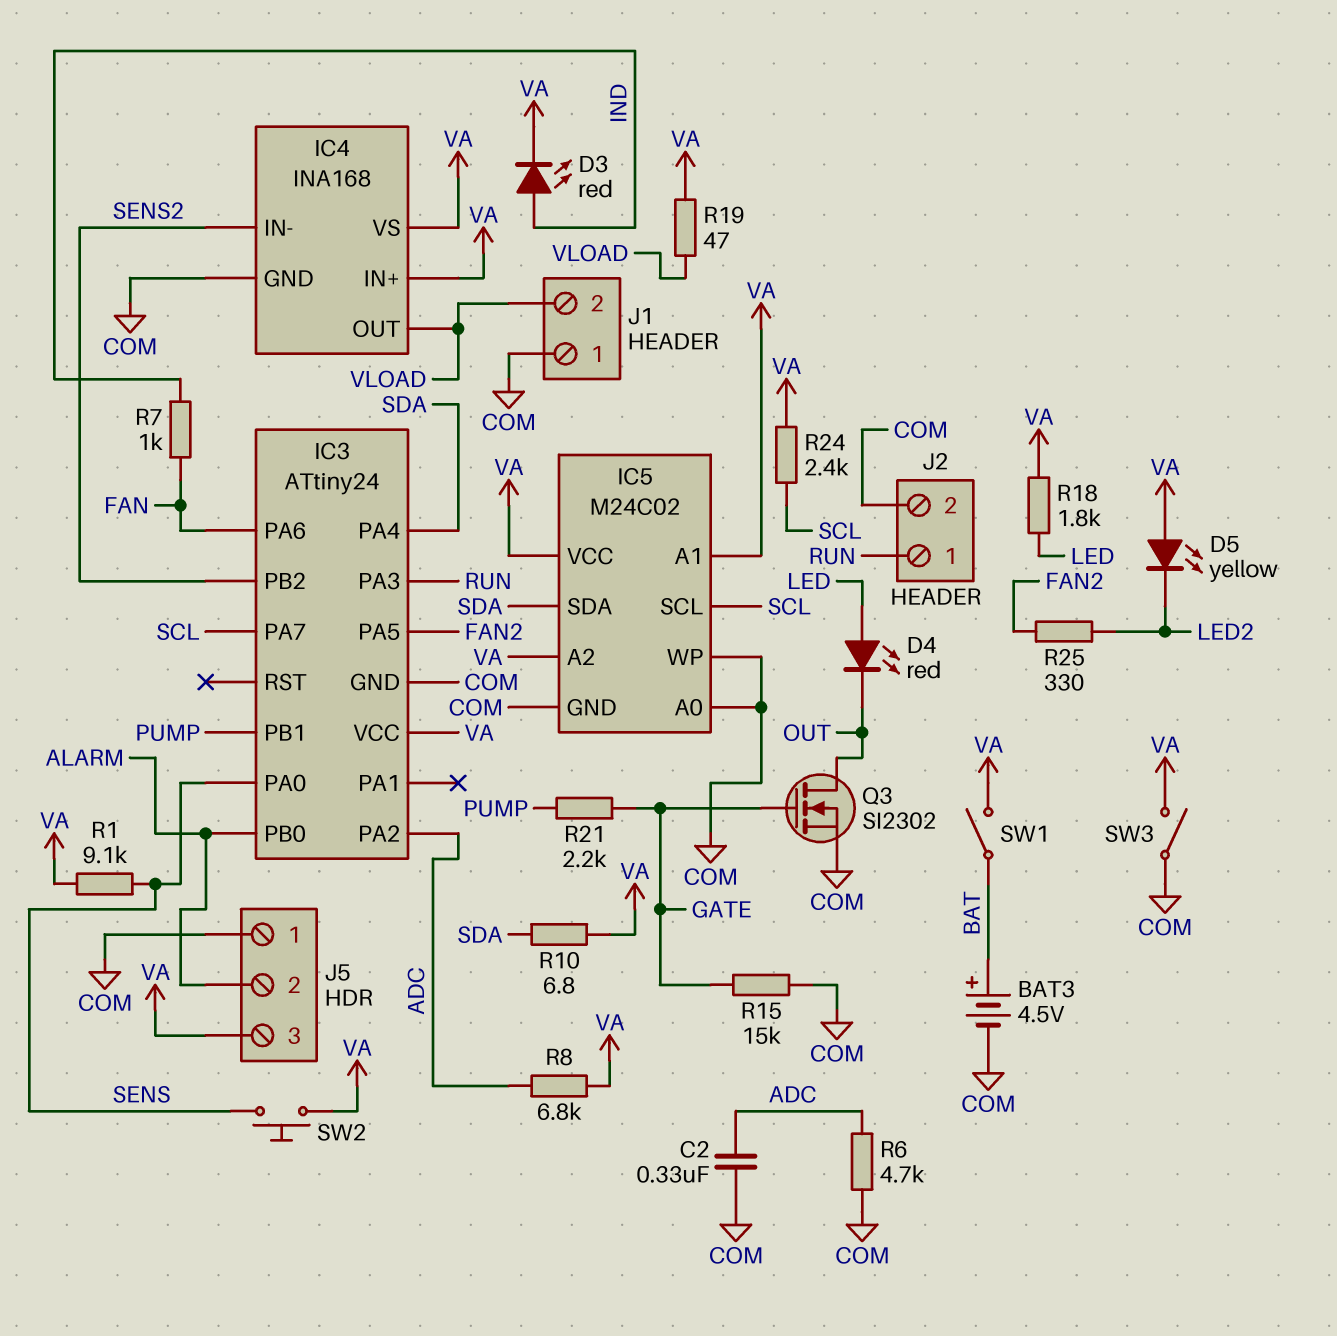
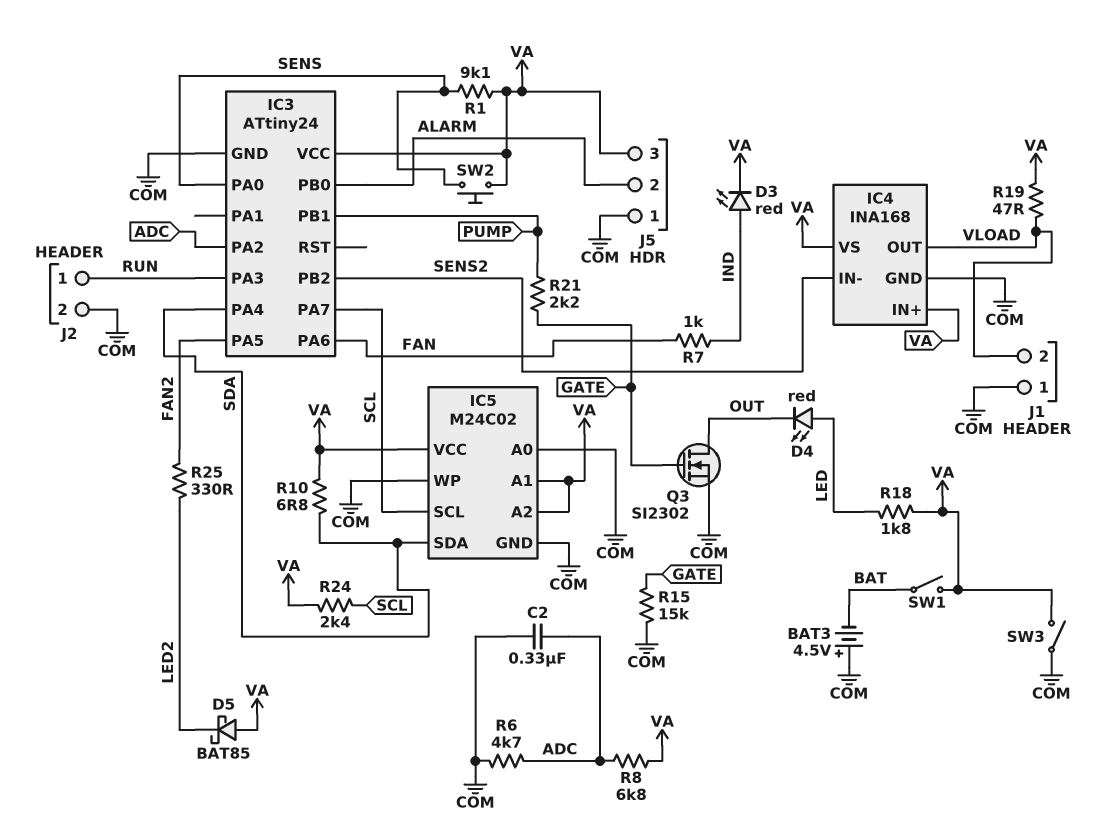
BAT3: 4.5V (plus BAT, minus COM) -> 4.5V (plus COM, minus BAT)
D5: LED yellow (A VA, K LED2) -> schottky BAT85 (A VA, K LED2)

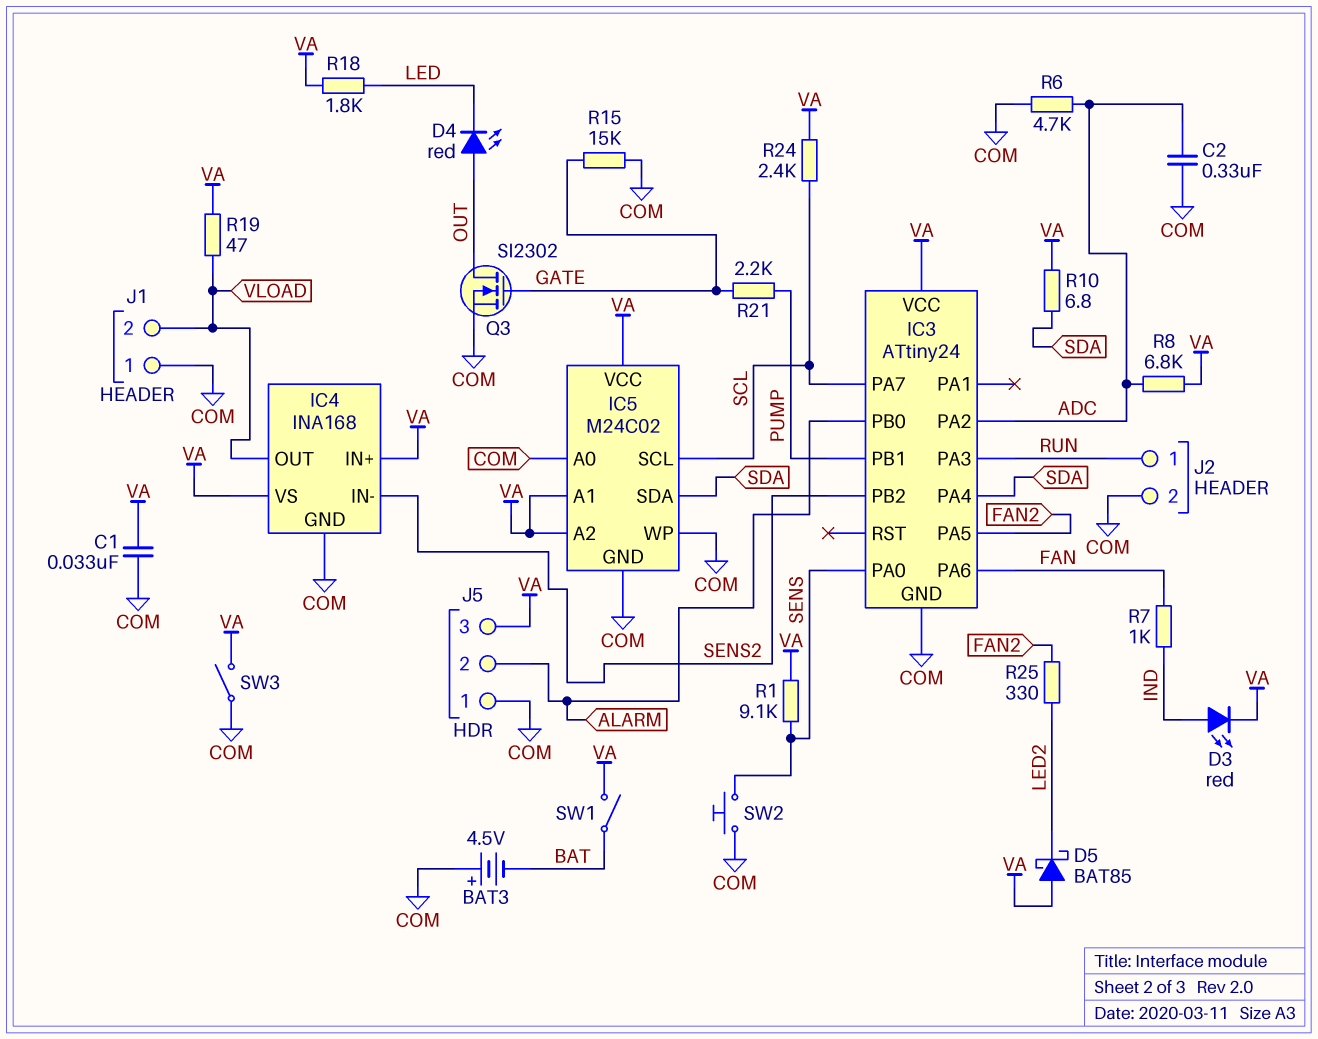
C1: none -> 33nF (COM, VA)
D4: LED red (A LED, K OUT) -> LED red (A OUT, K LED)
SW2: button (SENS, VA) -> button (COM, SENS)

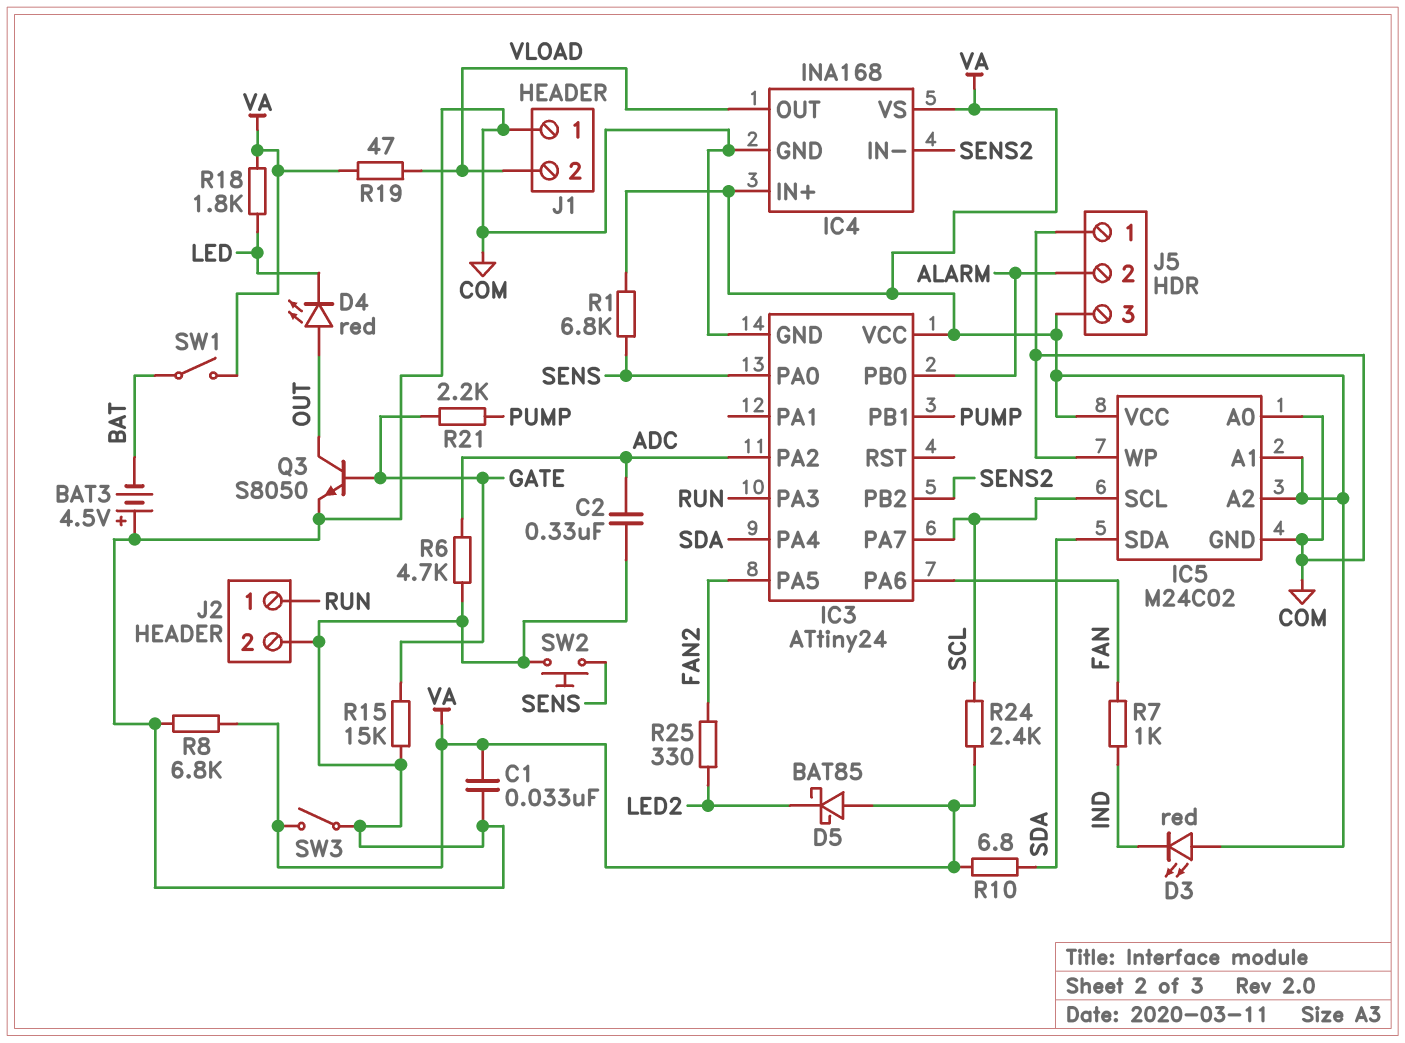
D3: LED red (A IND, K VA) -> LED red (A VA, K IND)
Q3: NMOS SI2302 (G GATE, D OUT, S COM) -> NPN S8050 (B GATE, C OUT, E COM)
R1: 9.1k (SENS, VA) -> 6.8k (SENS, VA)
R8: 6.8k (ADC, VA) -> 6.8k (COM, VA)

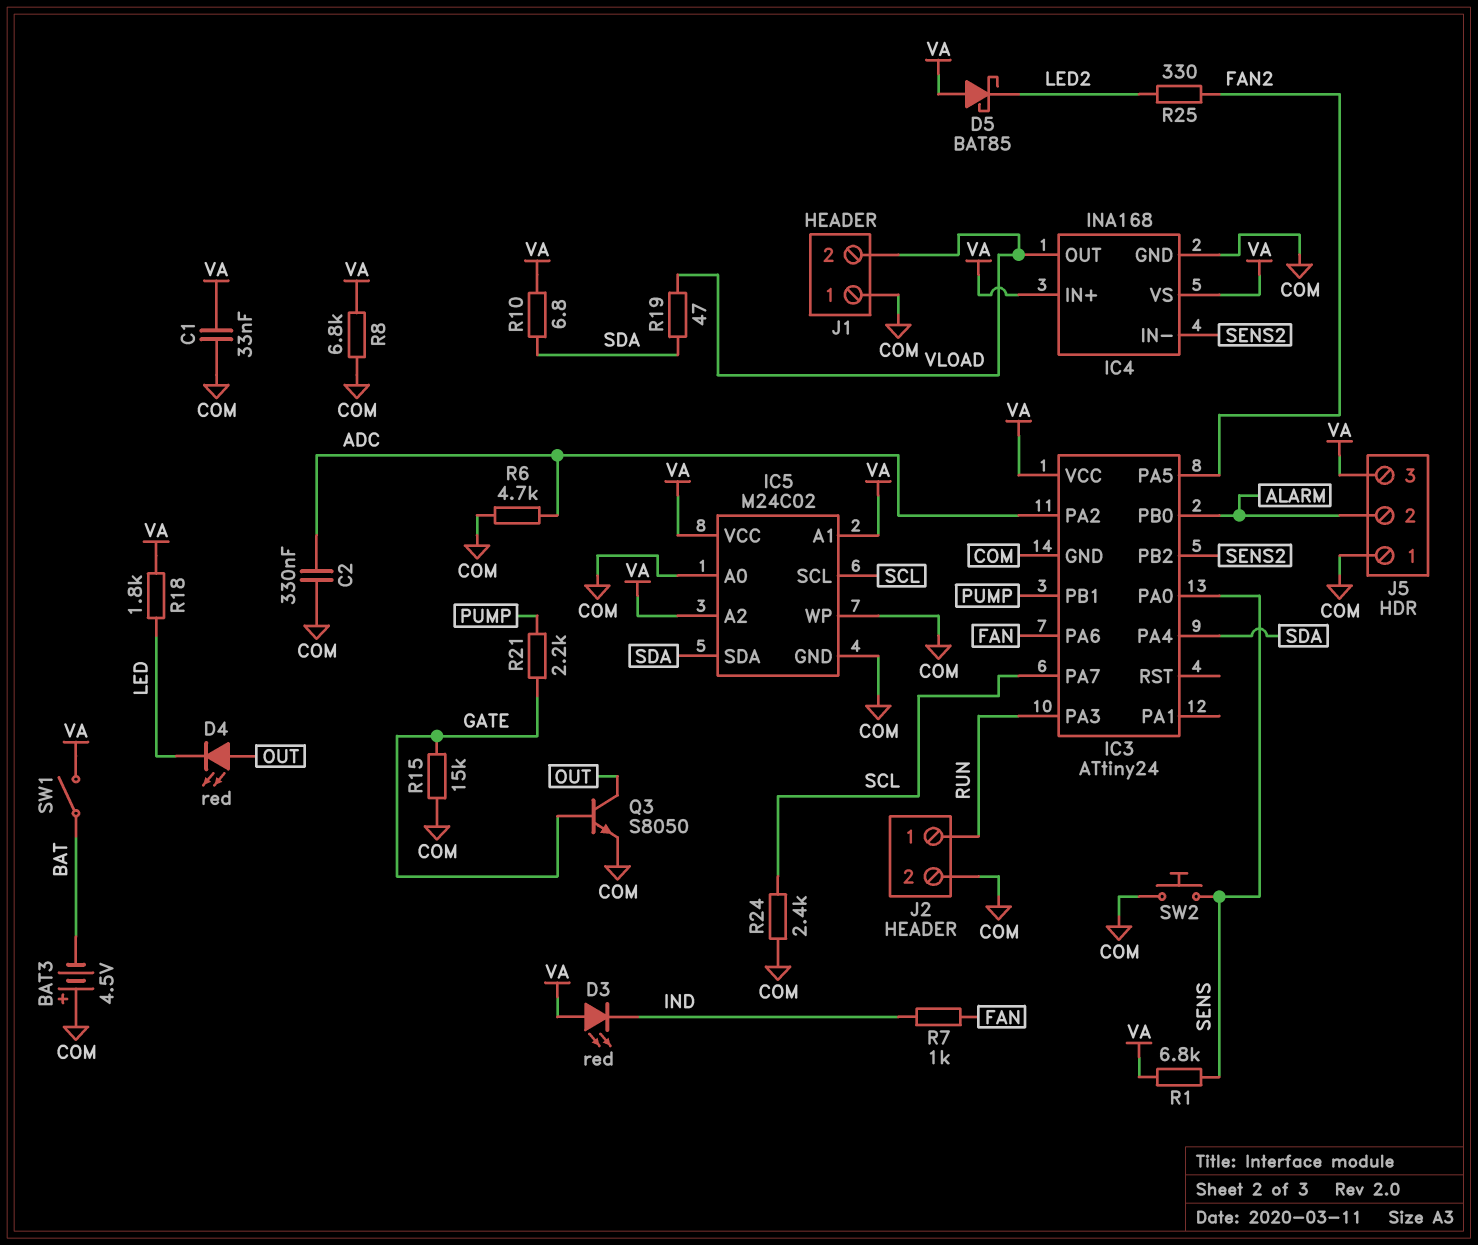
R19: 47 (VA, VLOAD) -> 47 (SDA, VLOAD)
R24: 2.4k (SCL, VA) -> 2.4k (COM, SCL)
SW3: switch (COM, VA) -> none

